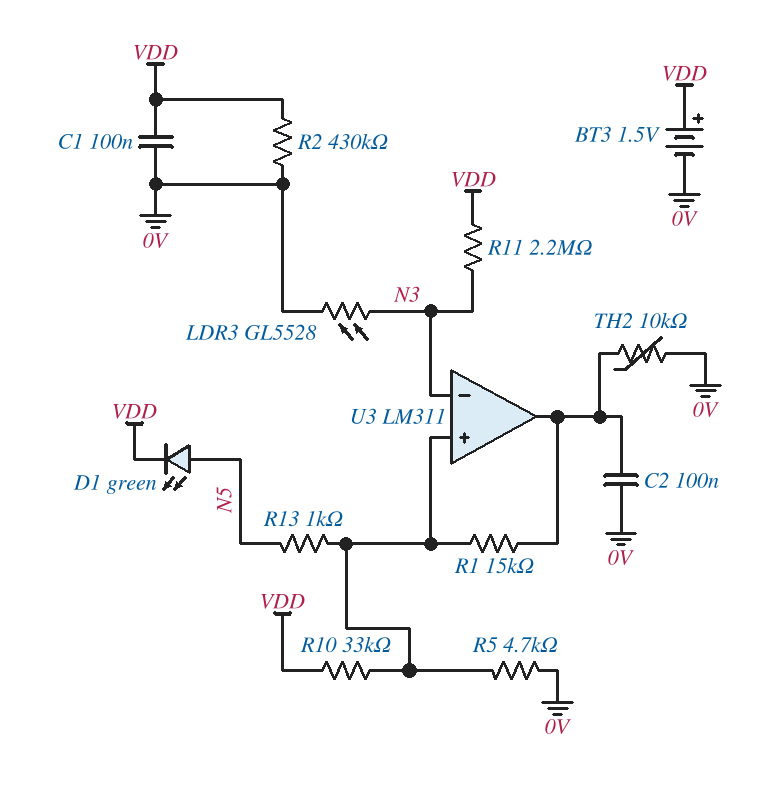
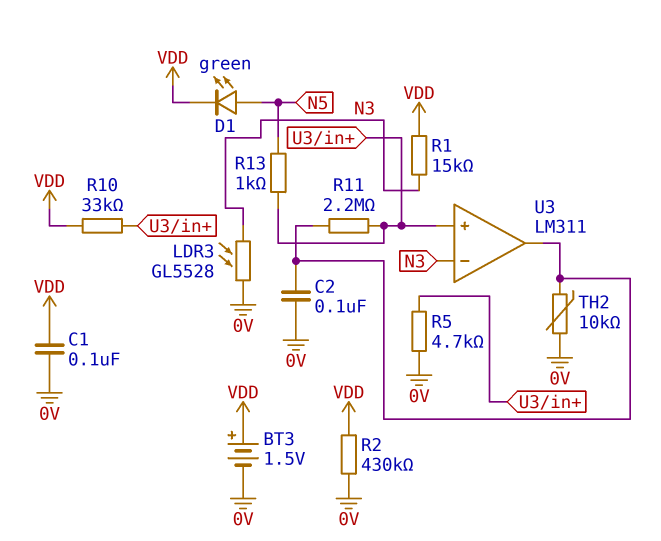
R1: 15k (U3/in+, U3/out) -> 15k (N3, VDD)
R11: 2.2M (N3, VDD) -> 2.2M (U3/in+, U3/out)

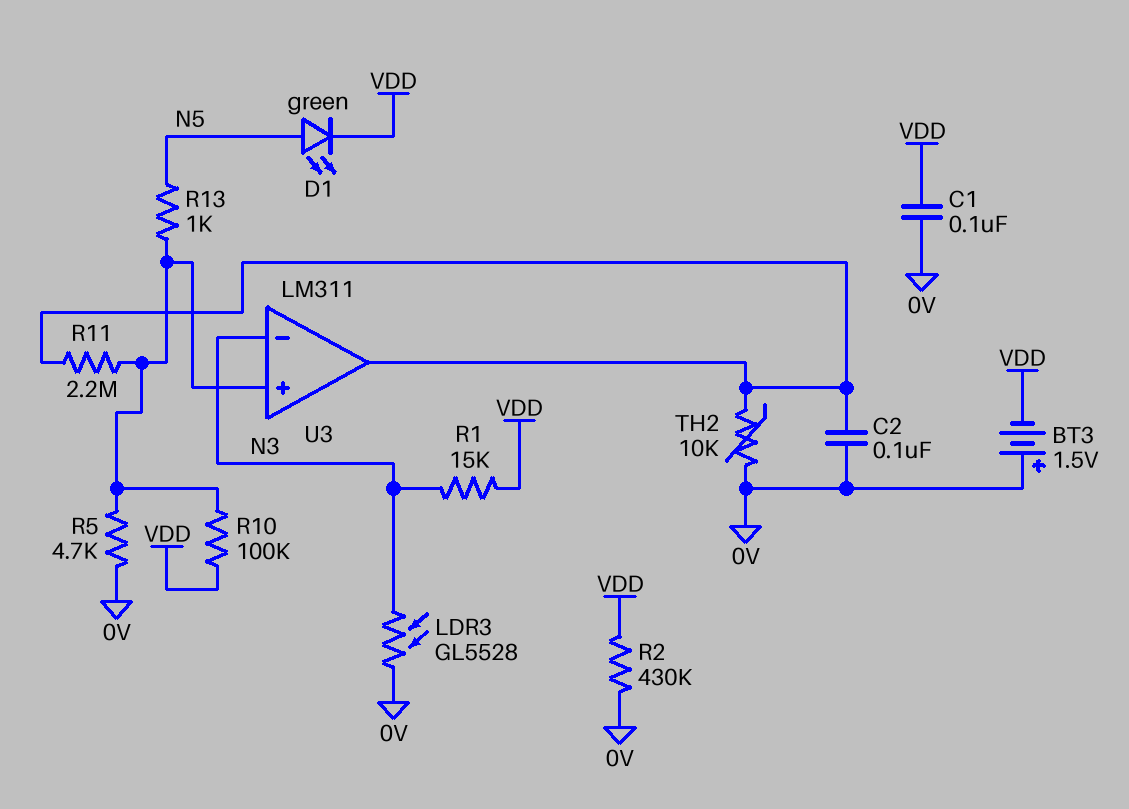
BT3: 1.5V (plus VDD, minus 0V) -> 1.5V (plus 0V, minus VDD)
R10: 33k (U3/in+, VDD) -> 100k (U3/in+, VDD)

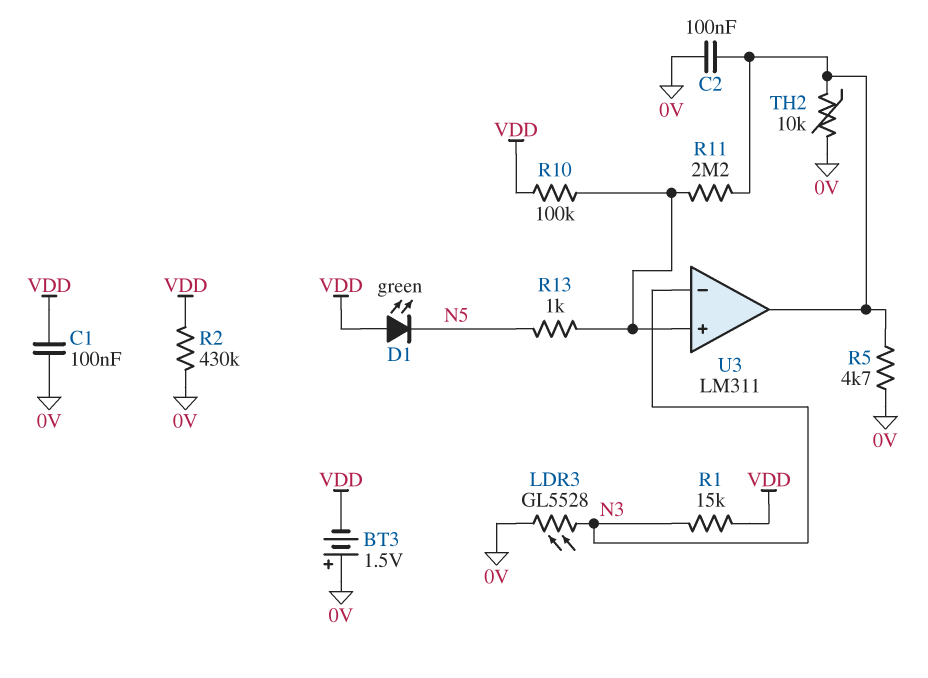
D1: LED green (A N5, K VDD) -> LED green (A VDD, K N5)
R5: 4.7k (0V, U3/in+) -> 4.7k (0V, U3/out)

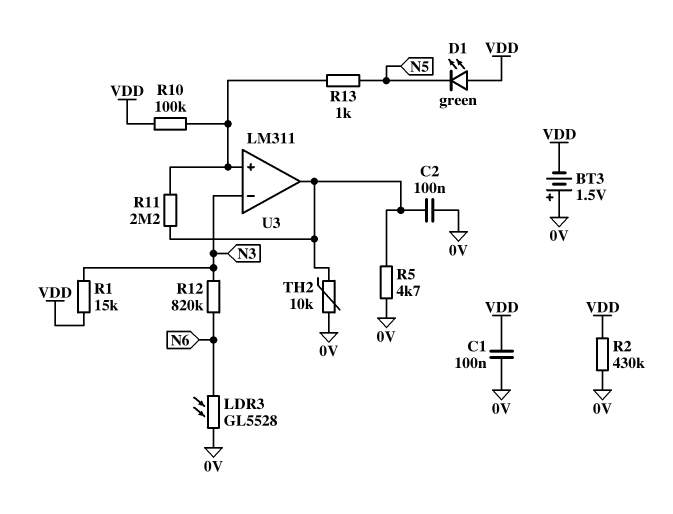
LDR3: GL5528 (0V, N3) -> GL5528 (0V, N6)
R12: none -> 820k (N3, N6)

